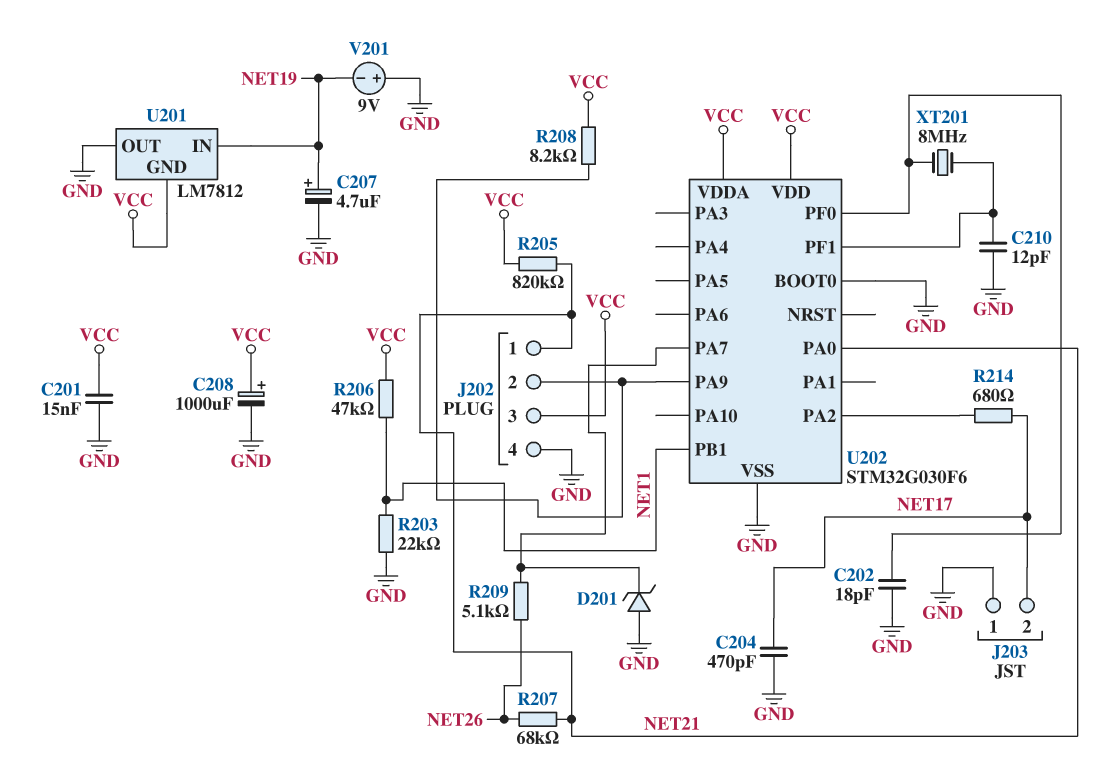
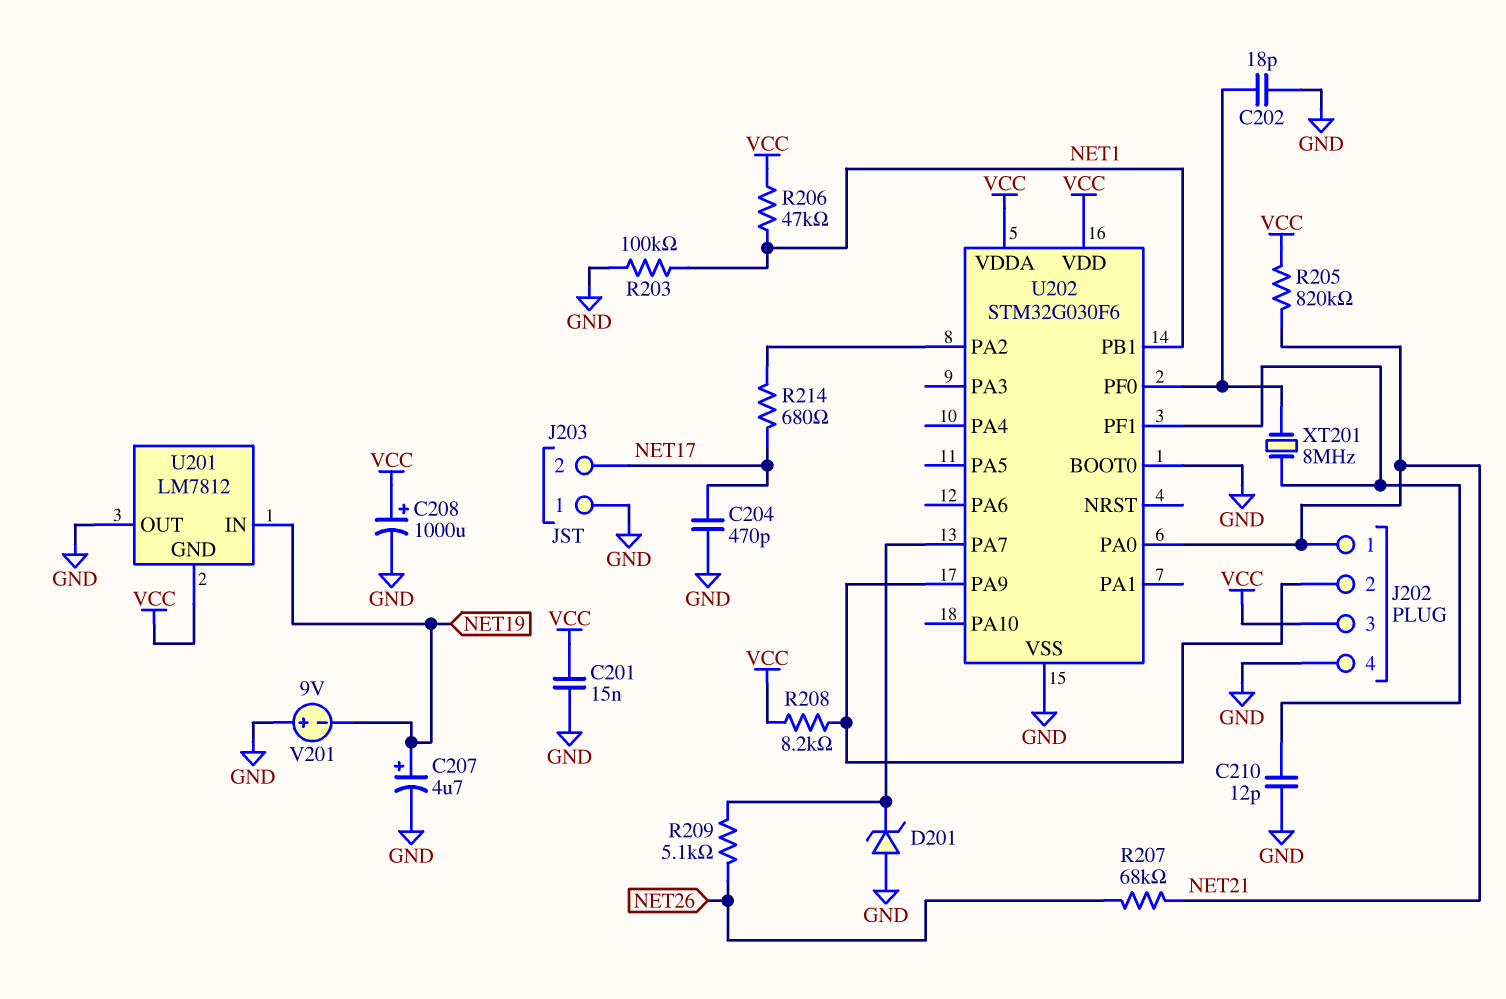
R203: 22k (GND, NET1) -> 100k (GND, NET1)

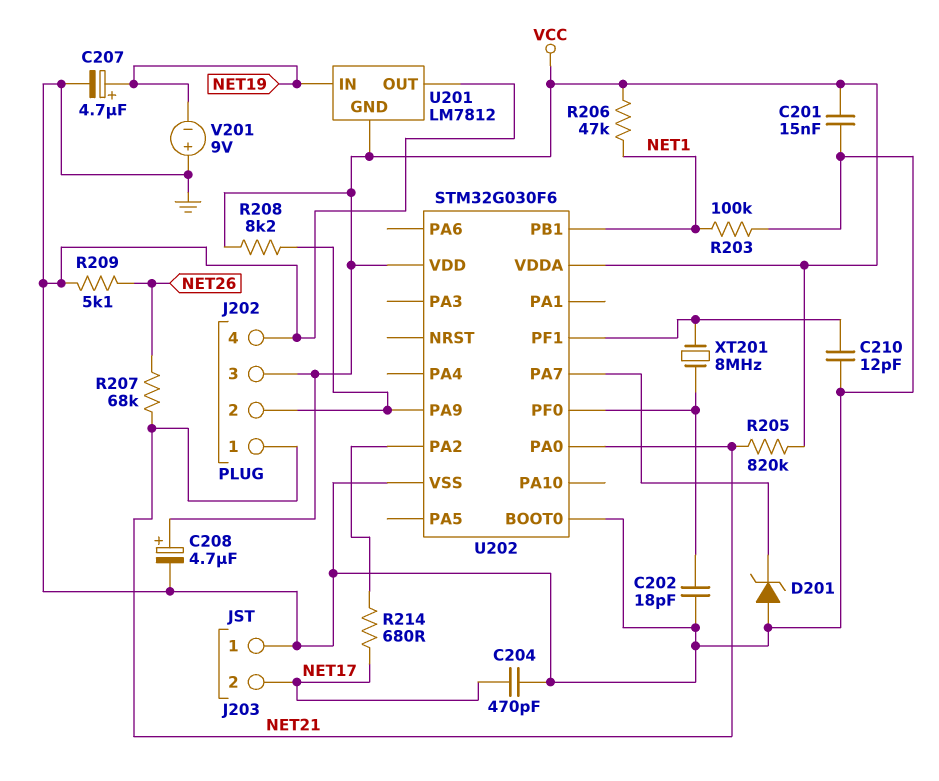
C208: 1000uF (plus VCC, minus GND) -> 4.7uF (plus VCC, minus GND)
R209: 5.1k (NET26, U202/PA7) -> 5.1k (GND, NET26)

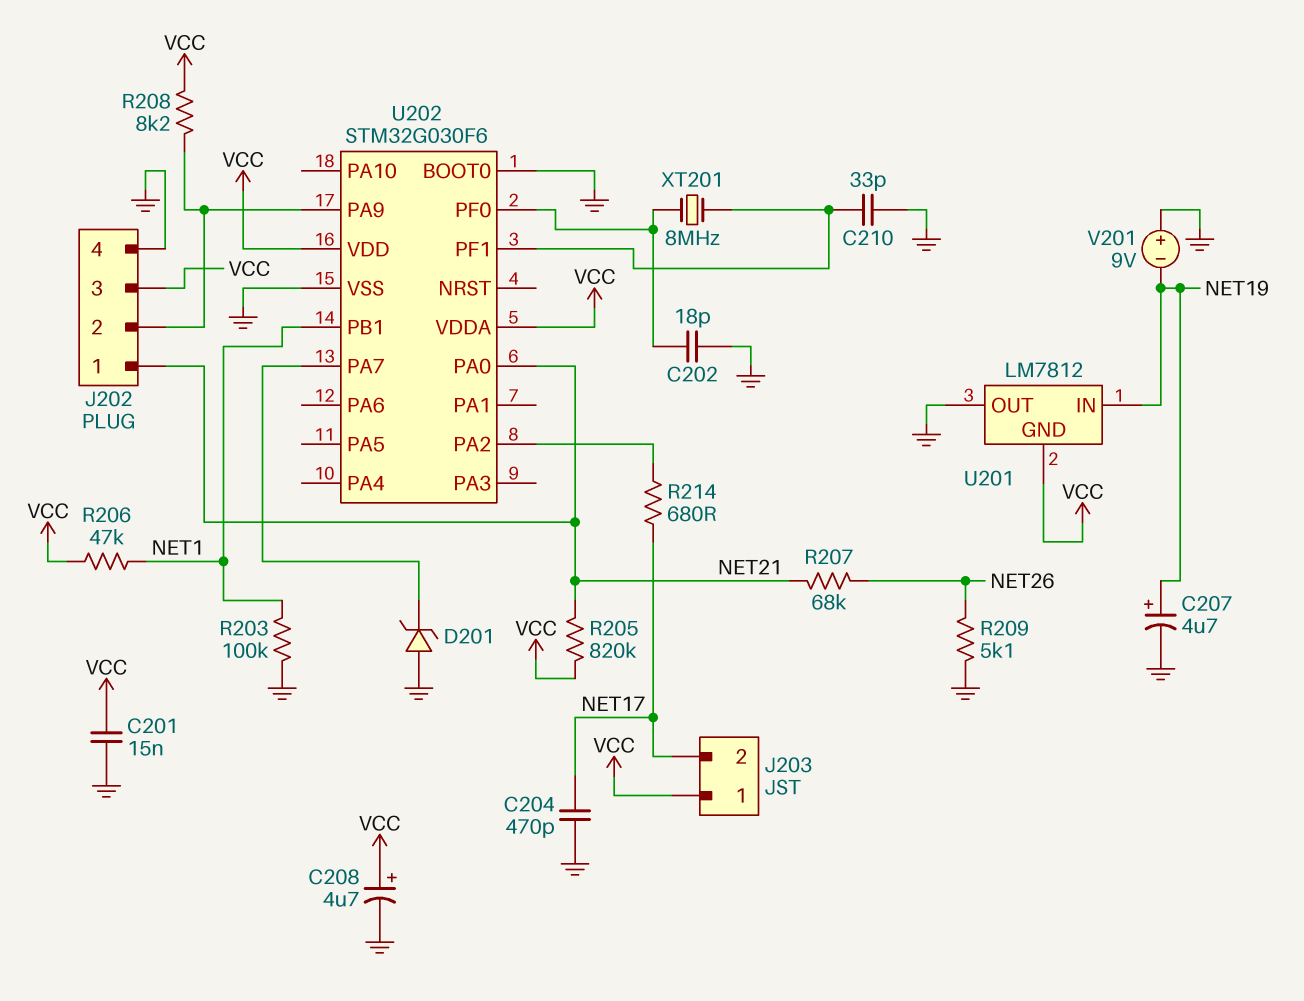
C210: 12pF (GND, U202/PF1) -> 33pF (GND, U202/PF1)
J203 pin 1: GND -> VCC

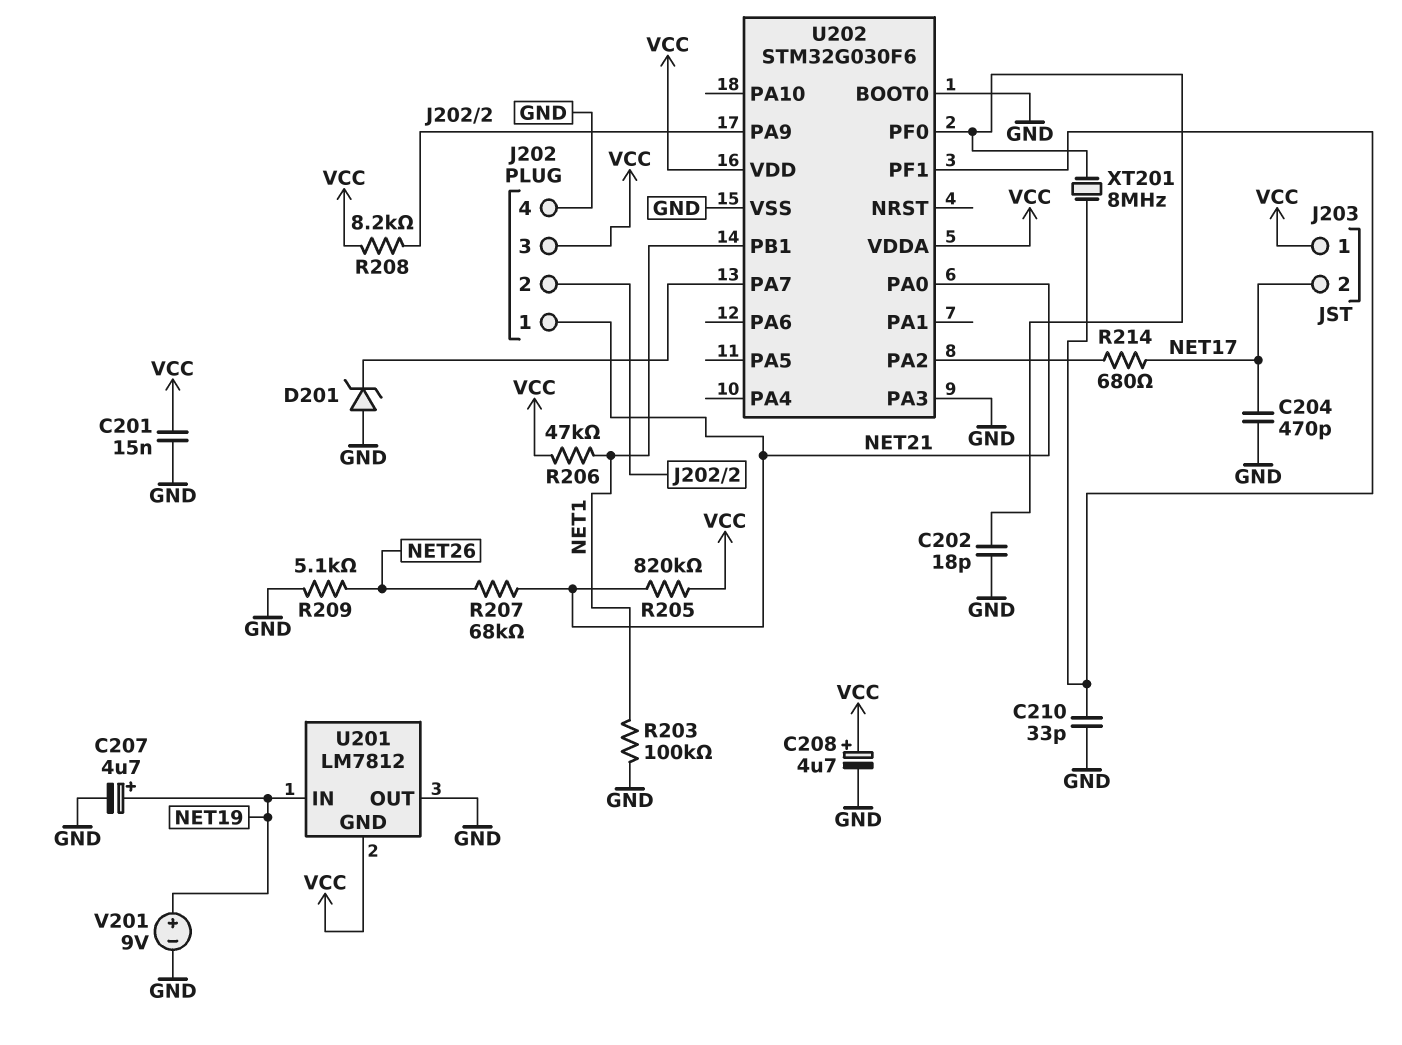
U202 pin PA3: none -> GND
V201: 9V (plus GND, minus NET19) -> 9V (plus NET19, minus GND)

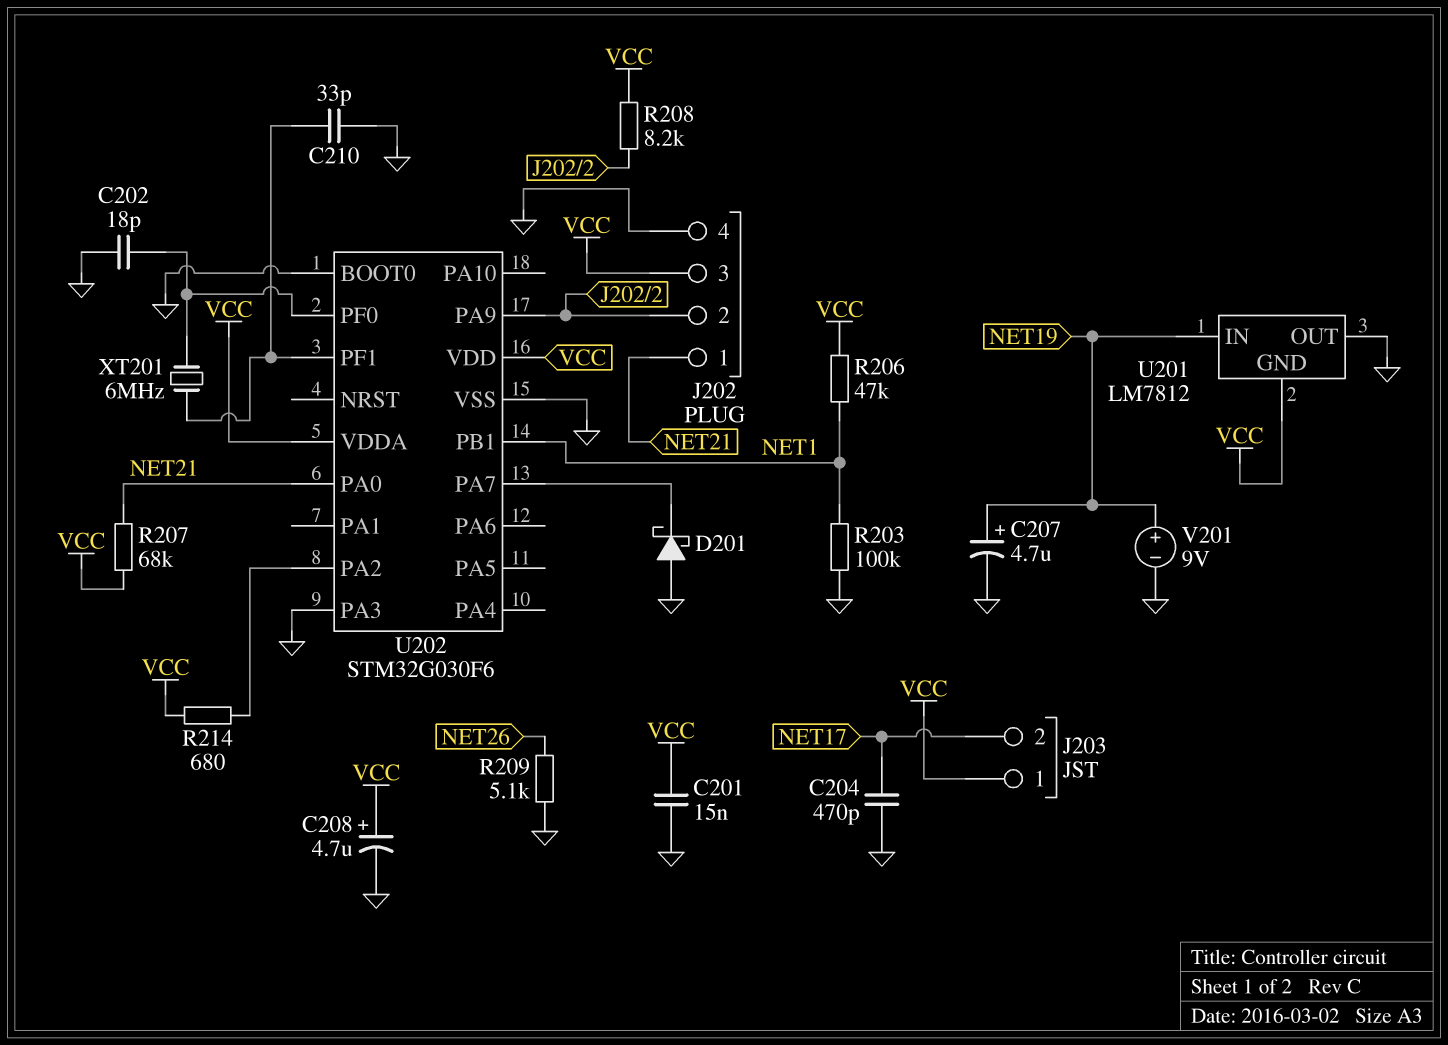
D201: zener (A GND, K U202/PA7) -> schottky (A GND, K U202/PA7)
R205: 820k (NET21, VCC) -> none
R207: 68k (NET21, NET26) -> 68k (NET21, VCC)
R214: 680 (NET17, U202/PA2) -> 680 (U202/PA2, VCC)
XT201: 8MHz (U202/PF0, U202/PF1) -> 6MHz (U202/PF0, U202/PF1)

